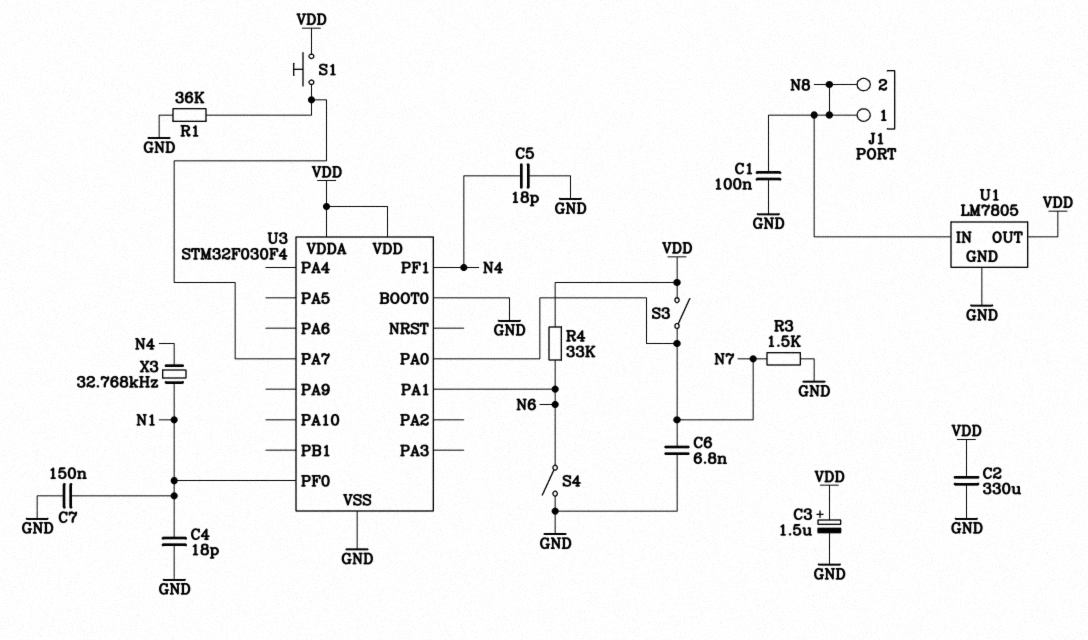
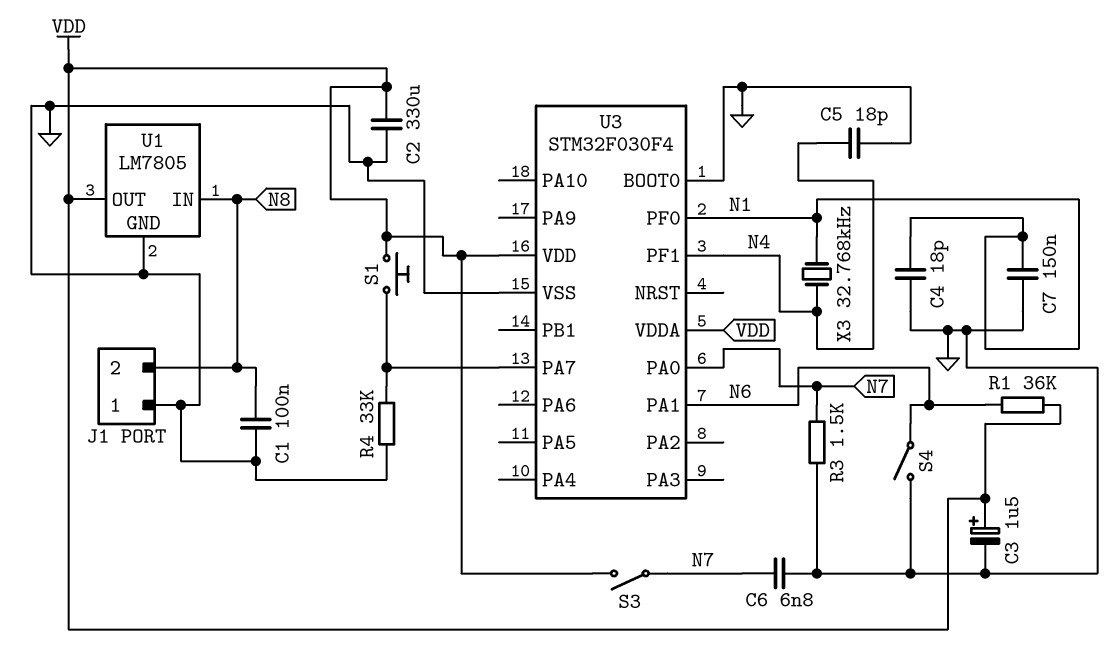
J1 pin 1: N8 -> GND
R1: 36k (GND, U3/PA7) -> 36k (N6, VDD)
R4: 33k (N6, VDD) -> 33k (GND, U3/PA7)

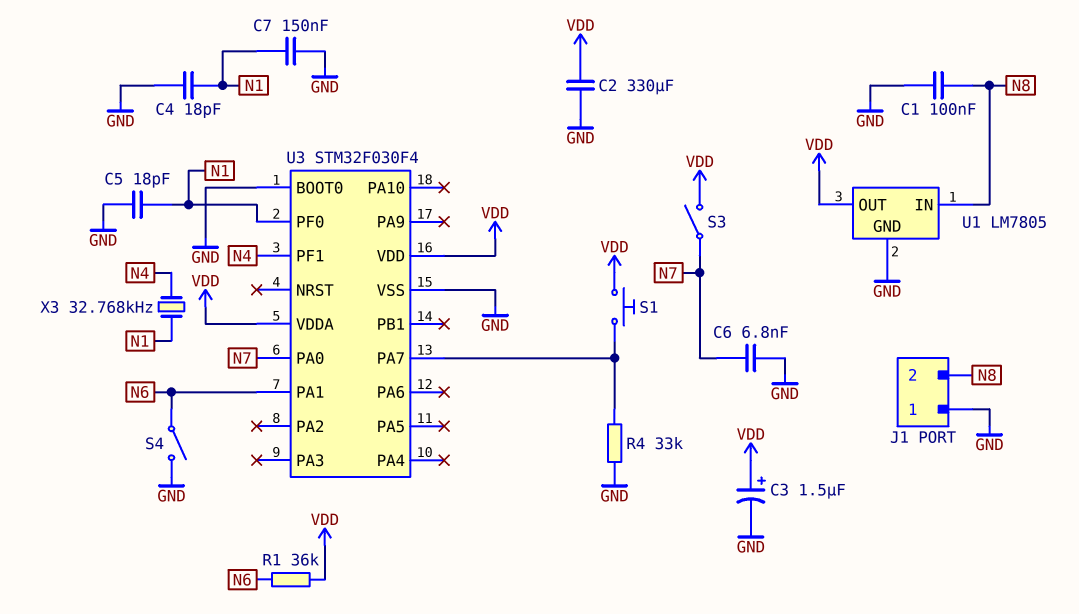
C5: 18pF (GND, N4) -> 18pF (GND, N1)
R3: 1.5k (GND, N7) -> none

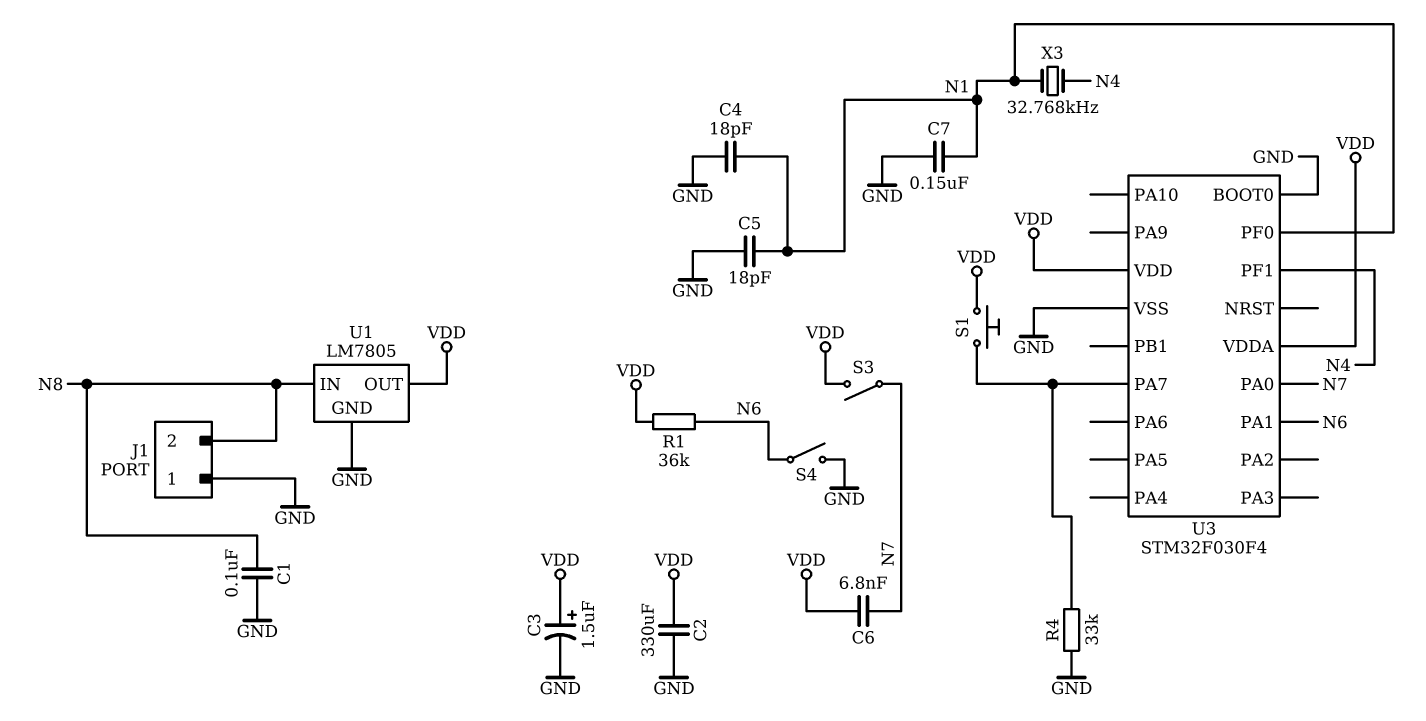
C6: 6.8nF (GND, N7) -> 6.8nF (N7, VDD)

